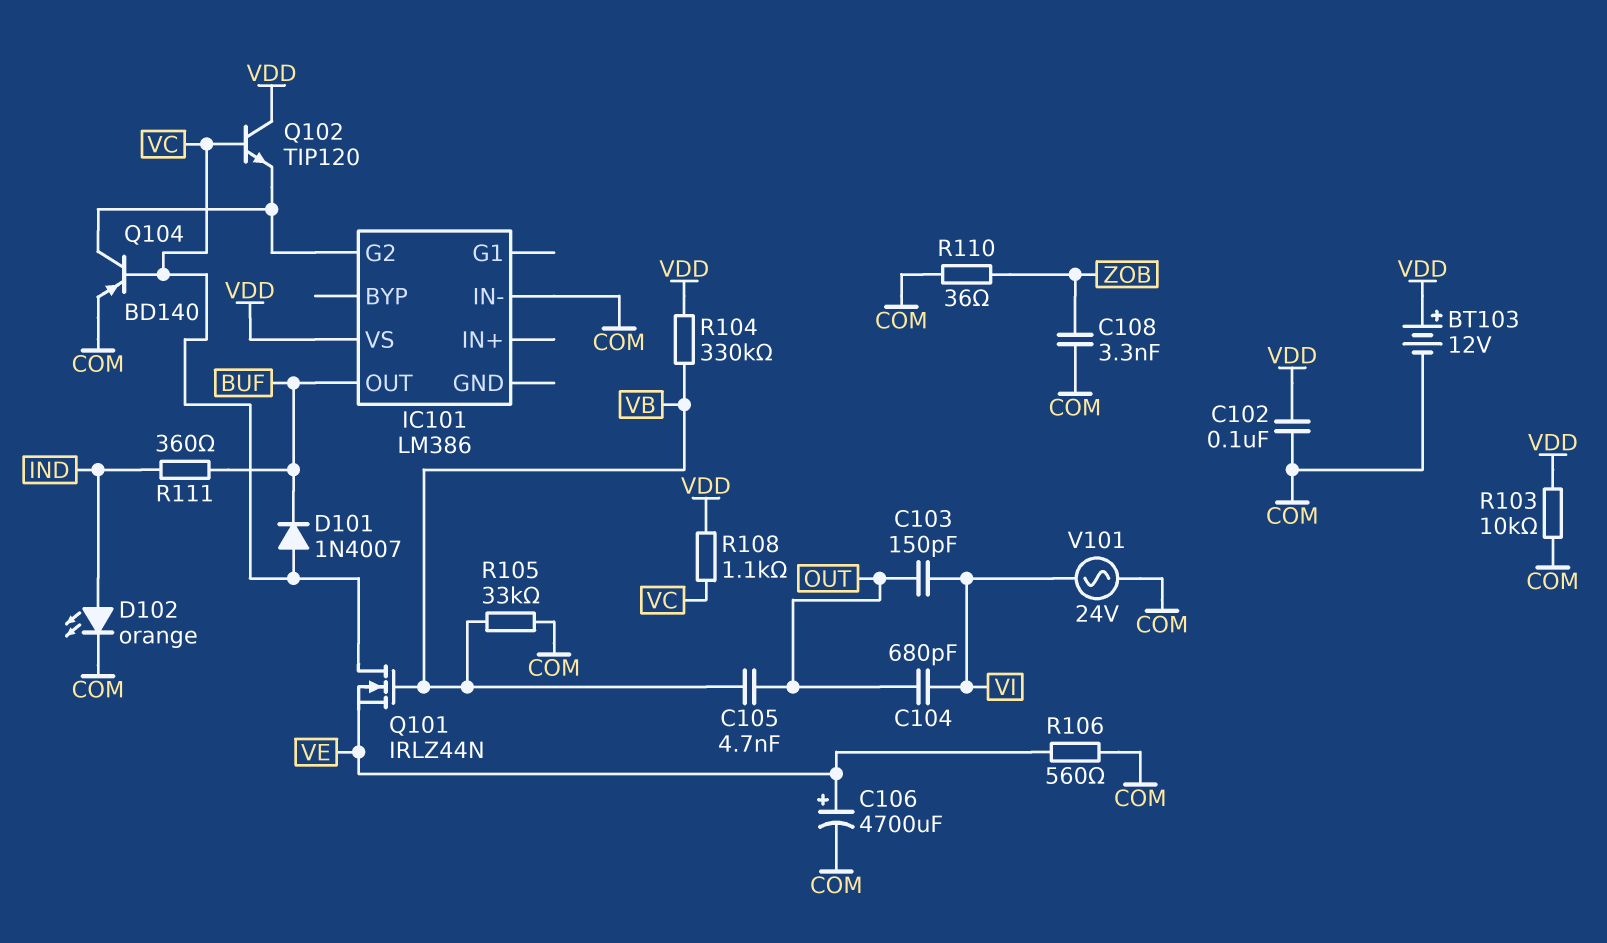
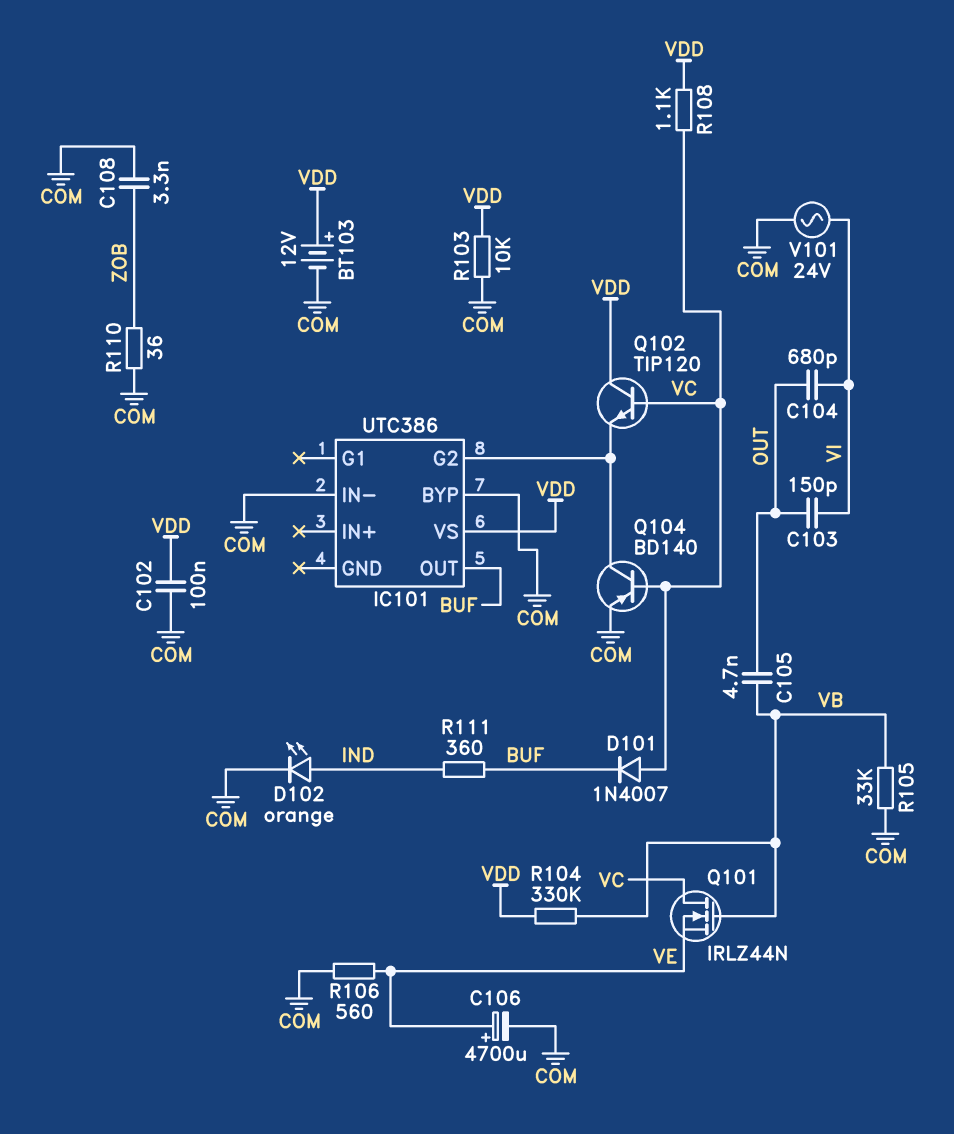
IC101: LM386 -> UTC386
IC101 pin BYP: none -> COM

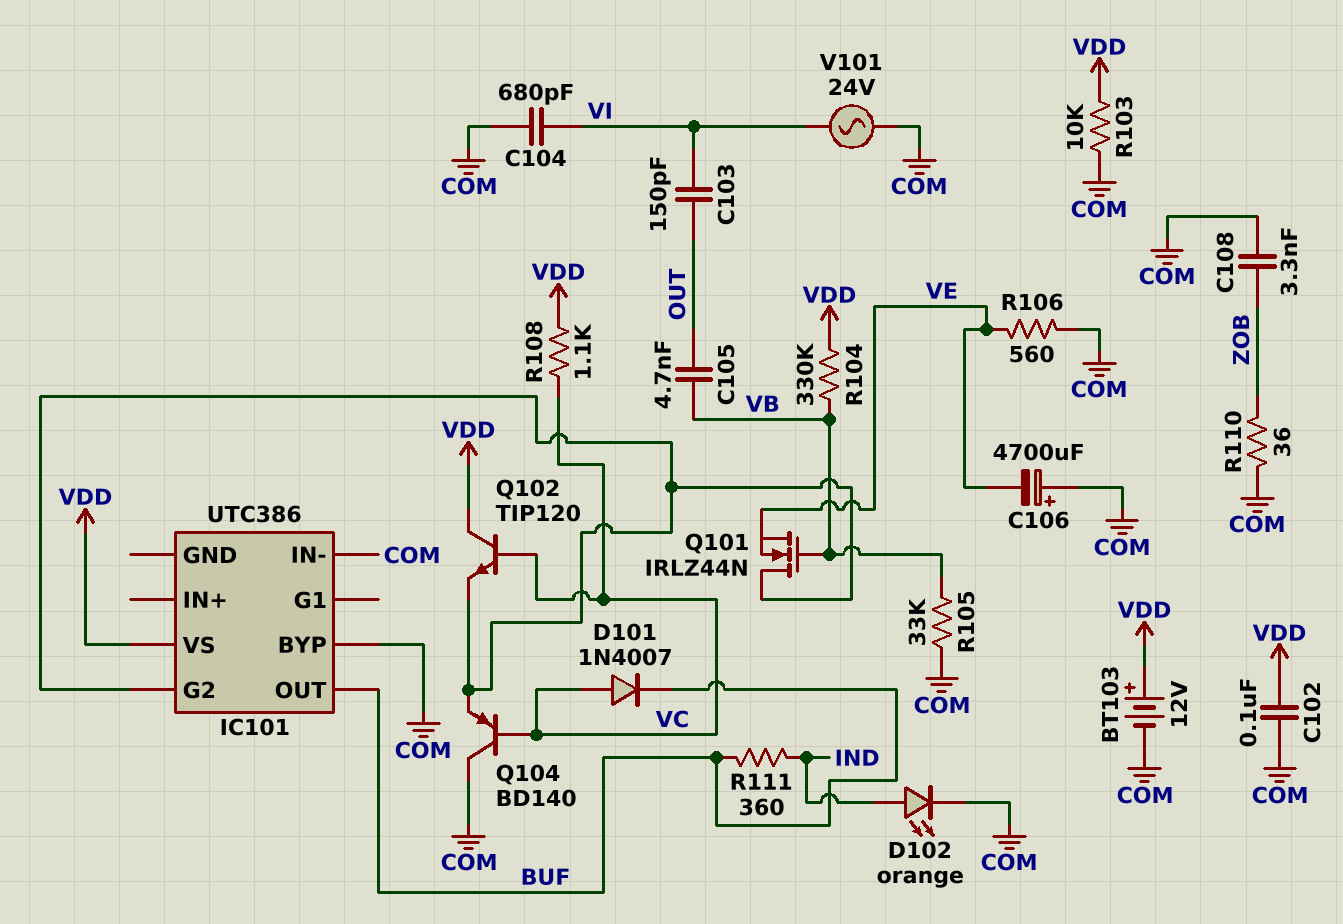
C104: 680pF (OUT, VI) -> 680pF (COM, VI)
C106: 4700uF (plus VE, minus COM) -> 4700uF (plus COM, minus VE)
Q101: NMOS IRLZ44N (G VB, D VC, S VE) -> NMOS IRLZ44N (G VB, D IC101/G2, S VE)
Q104: PNP BD140 (B VC, C IC101/G2, E COM) -> PNP BD140 (B VC, C COM, E IC101/G2)

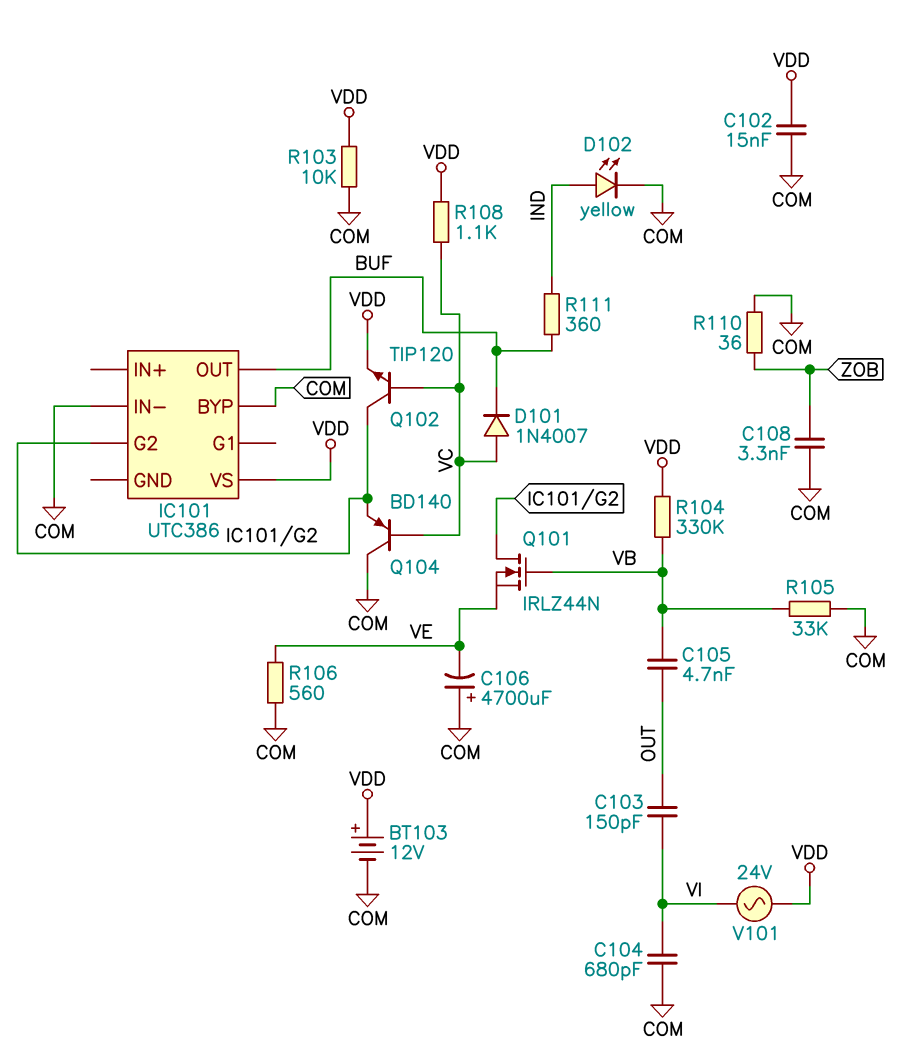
C102: 100nF (COM, VDD) -> 15nF (COM, VDD)
D102: LED orange (A IND, K COM) -> LED yellow (A IND, K COM)
Q102: NPN TIP120 (B VC, C VDD, E IC101/G2) -> NPN TIP120 (B VC, C IC101/G2, E VDD)
V101: AC 24V (COM, VI) -> AC 24V (VDD, VI)

